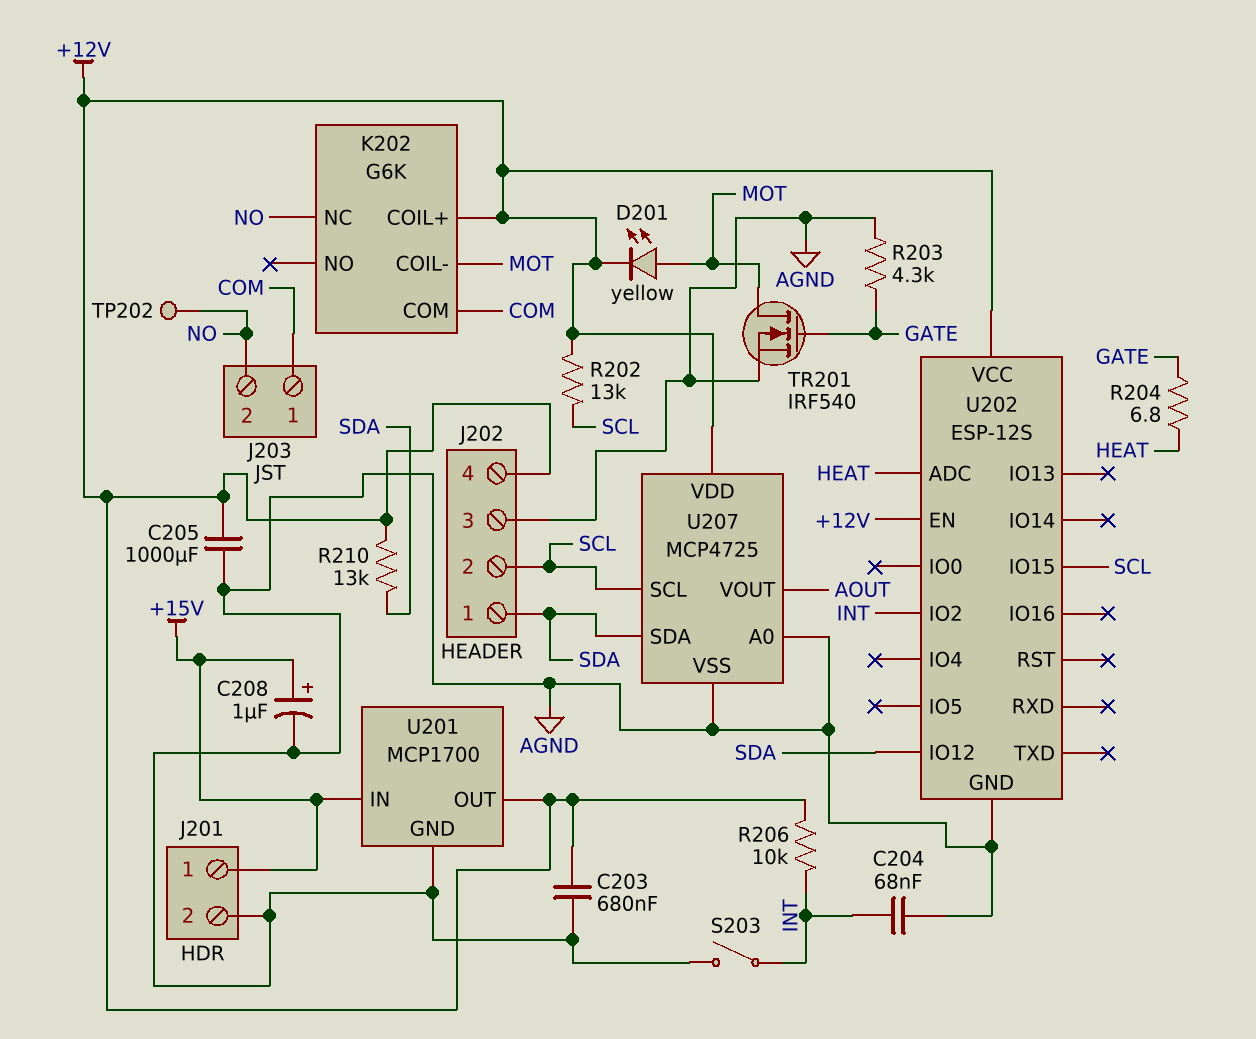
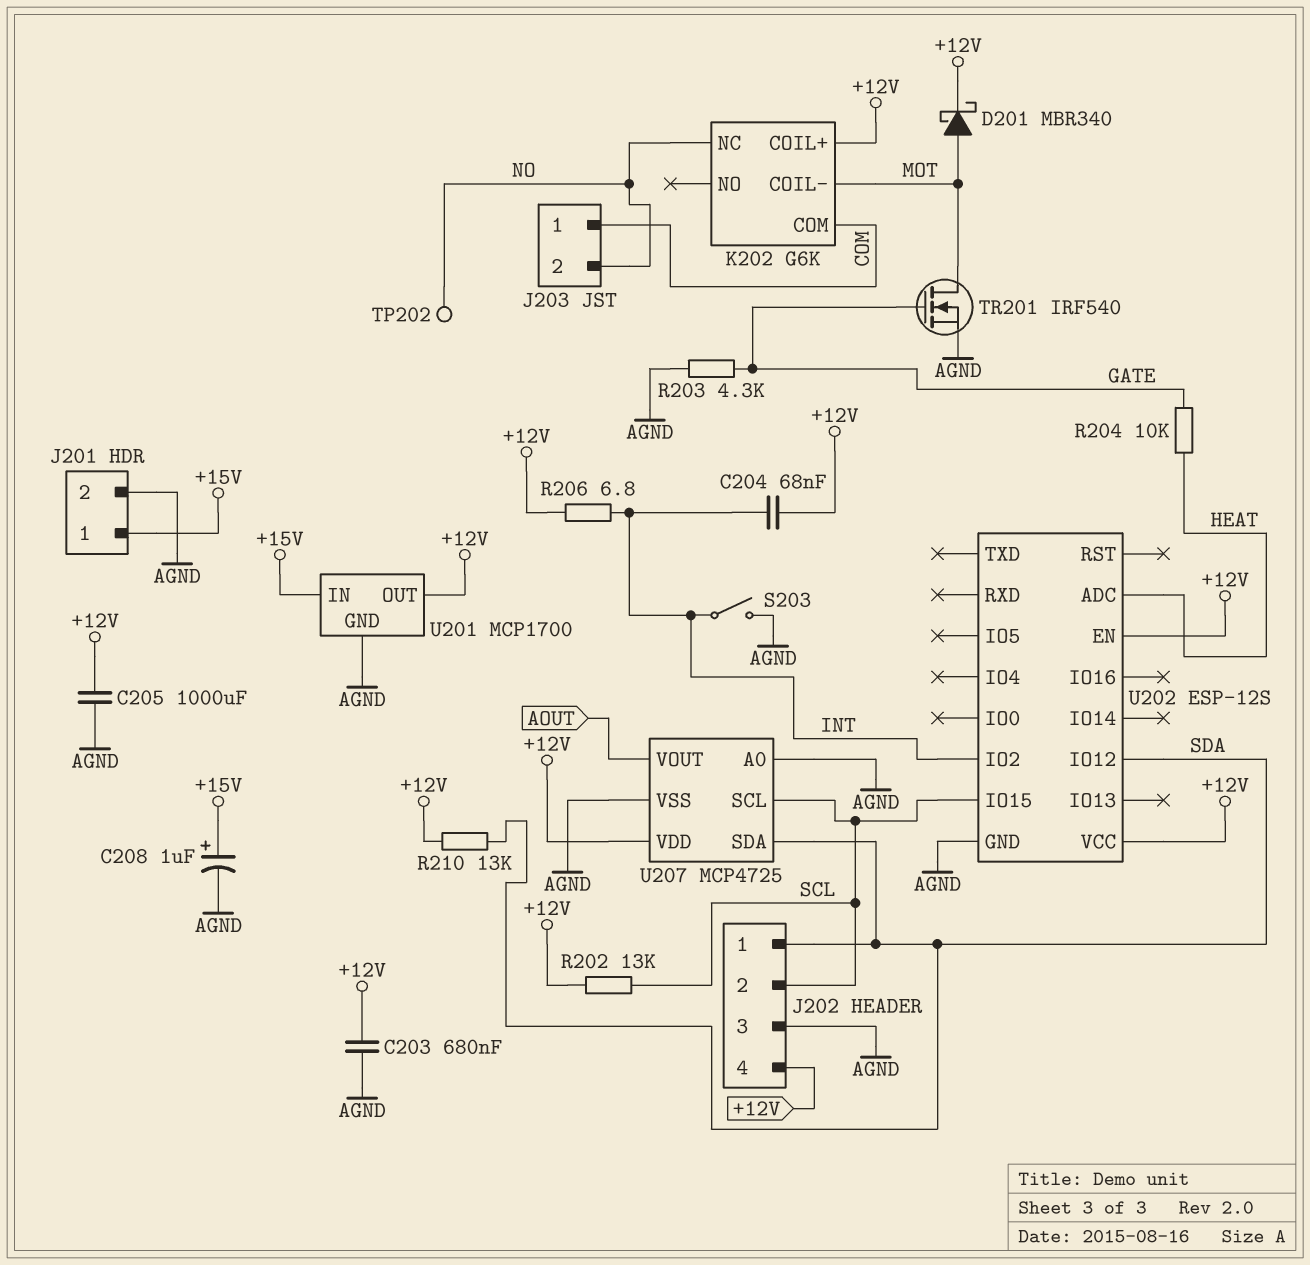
C204: 68nF (AGND, INT) -> 68nF (+12V, INT)
D201: LED yellow (A MOT, K +12V) -> schottky MBR340 (A MOT, K +12V)
R204: 6.8 (GATE, HEAT) -> 10k (GATE, HEAT)
R206: 10k (+12V, INT) -> 6.8 (+12V, INT)

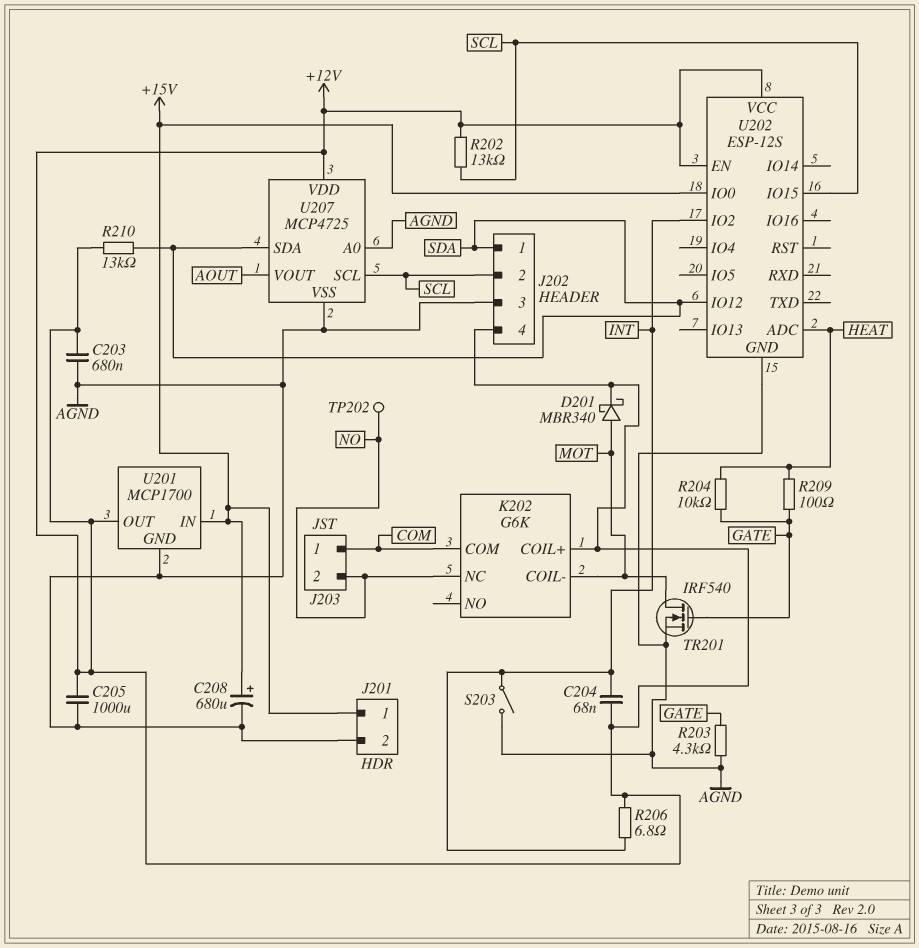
C208: 1uF (plus +15V, minus AGND) -> 680uF (plus +15V, minus AGND)
R209: none -> 100 (GATE, HEAT)
U202 pin IO0: none -> +15V

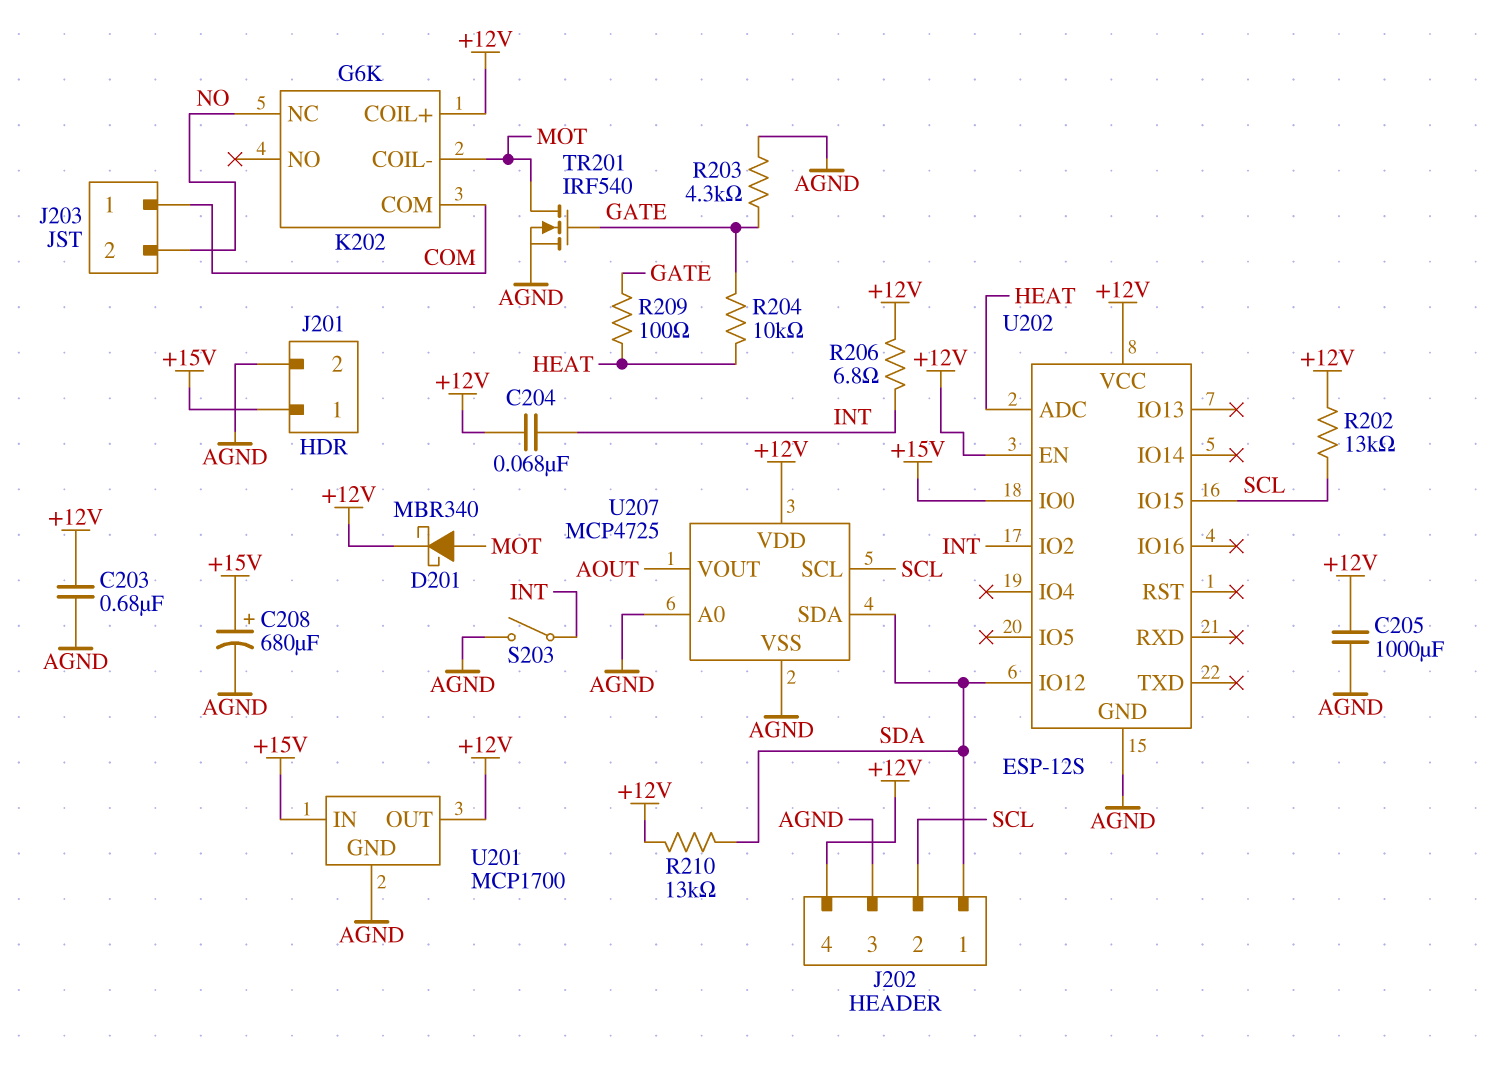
TP202: test point (NO) -> none

